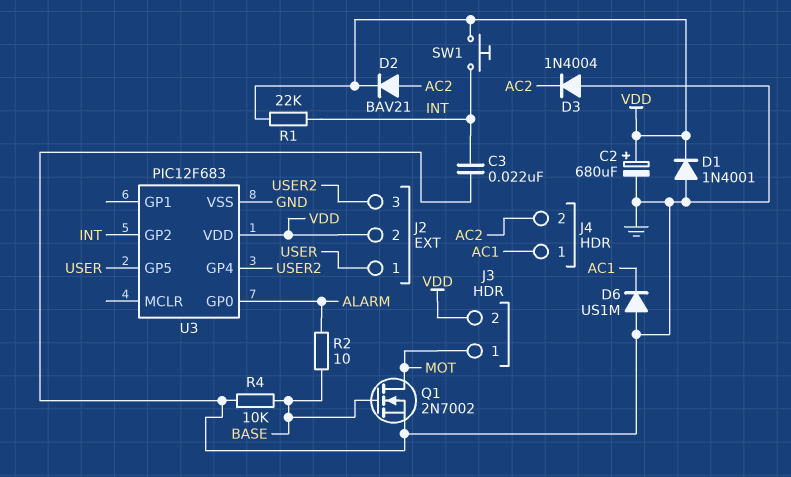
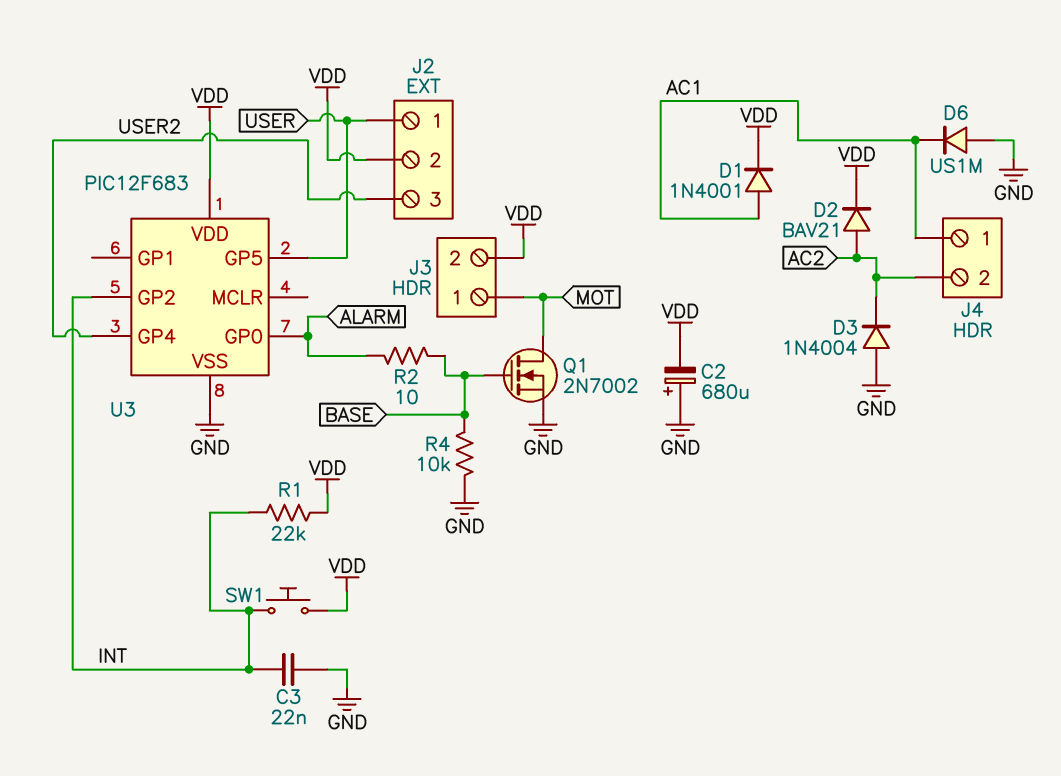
C2: 680uF (plus VDD, minus GND) -> 680uF (plus GND, minus VDD)
D1: diode 1N4001 (A GND, K VDD) -> diode 1N4001 (A AC1, K VDD)

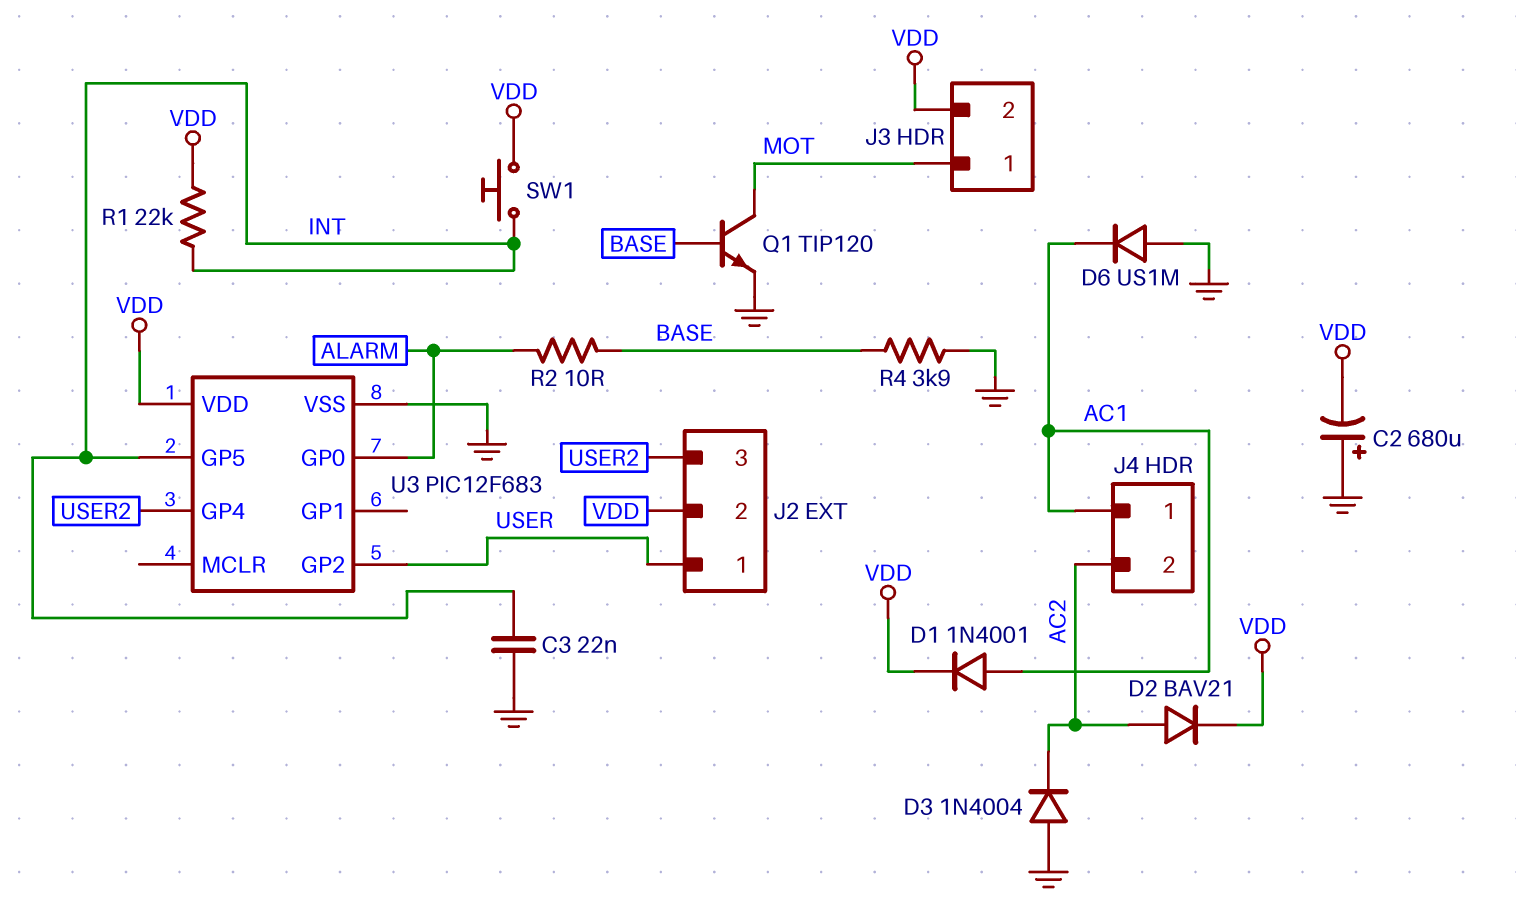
Q1: NMOS 2N7002 (G BASE, D MOT, S GND) -> NPN TIP120 (B BASE, C MOT, E GND)
R4: 10k (BASE, GND) -> 3.9k (BASE, GND)
U3 pin GP2: INT -> USER
U3 pin GP5: USER -> INT

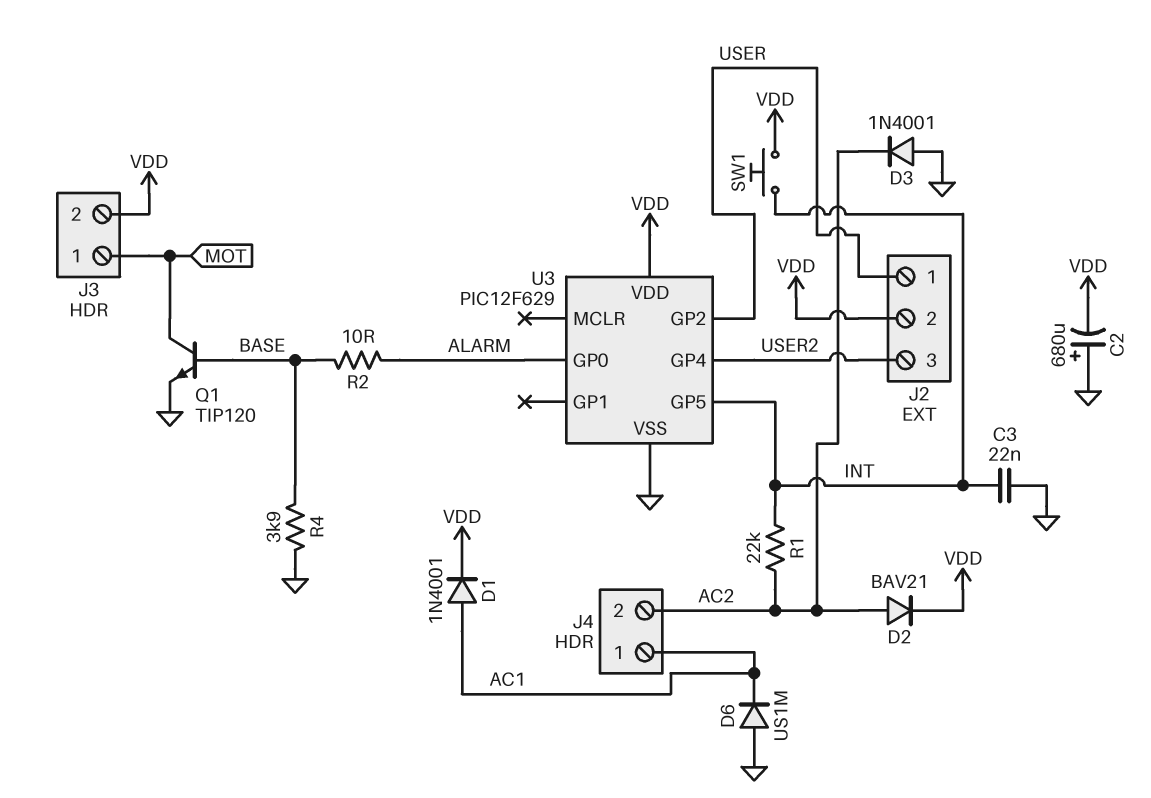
D3: diode 1N4004 (A GND, K AC2) -> diode 1N4001 (A GND, K AC2)
R1: 22k (INT, VDD) -> 22k (AC2, INT)
U3: PIC12F683 -> PIC12F629

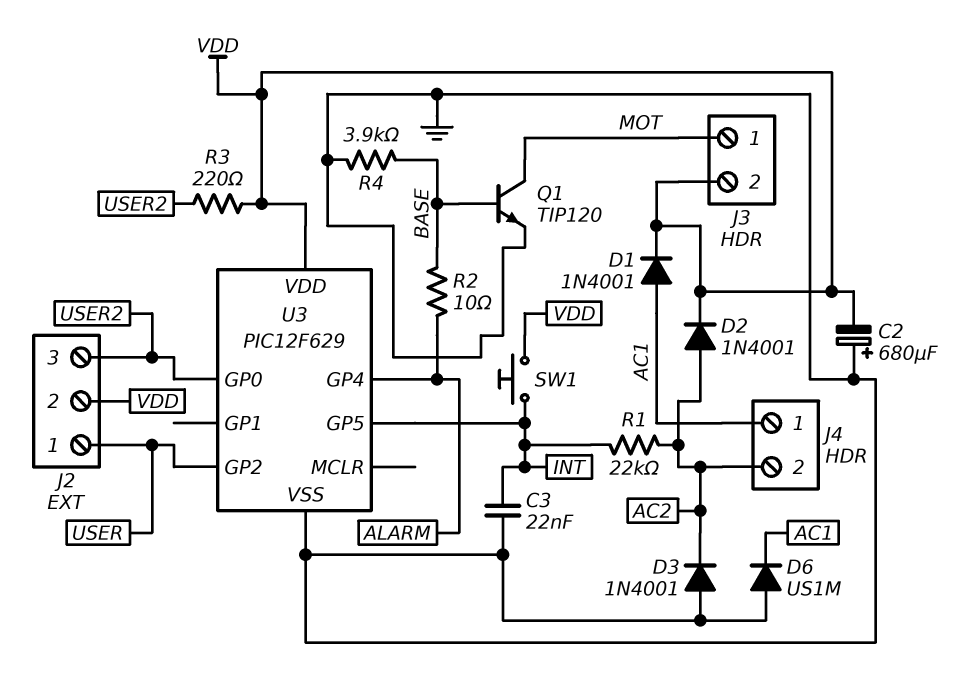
D2: diode BAV21 (A AC2, K VDD) -> diode 1N4001 (A AC2, K VDD)
R3: none -> 220 (USER2, VDD)
U3 pin GP0: ALARM -> USER2
U3 pin GP4: USER2 -> ALARM

